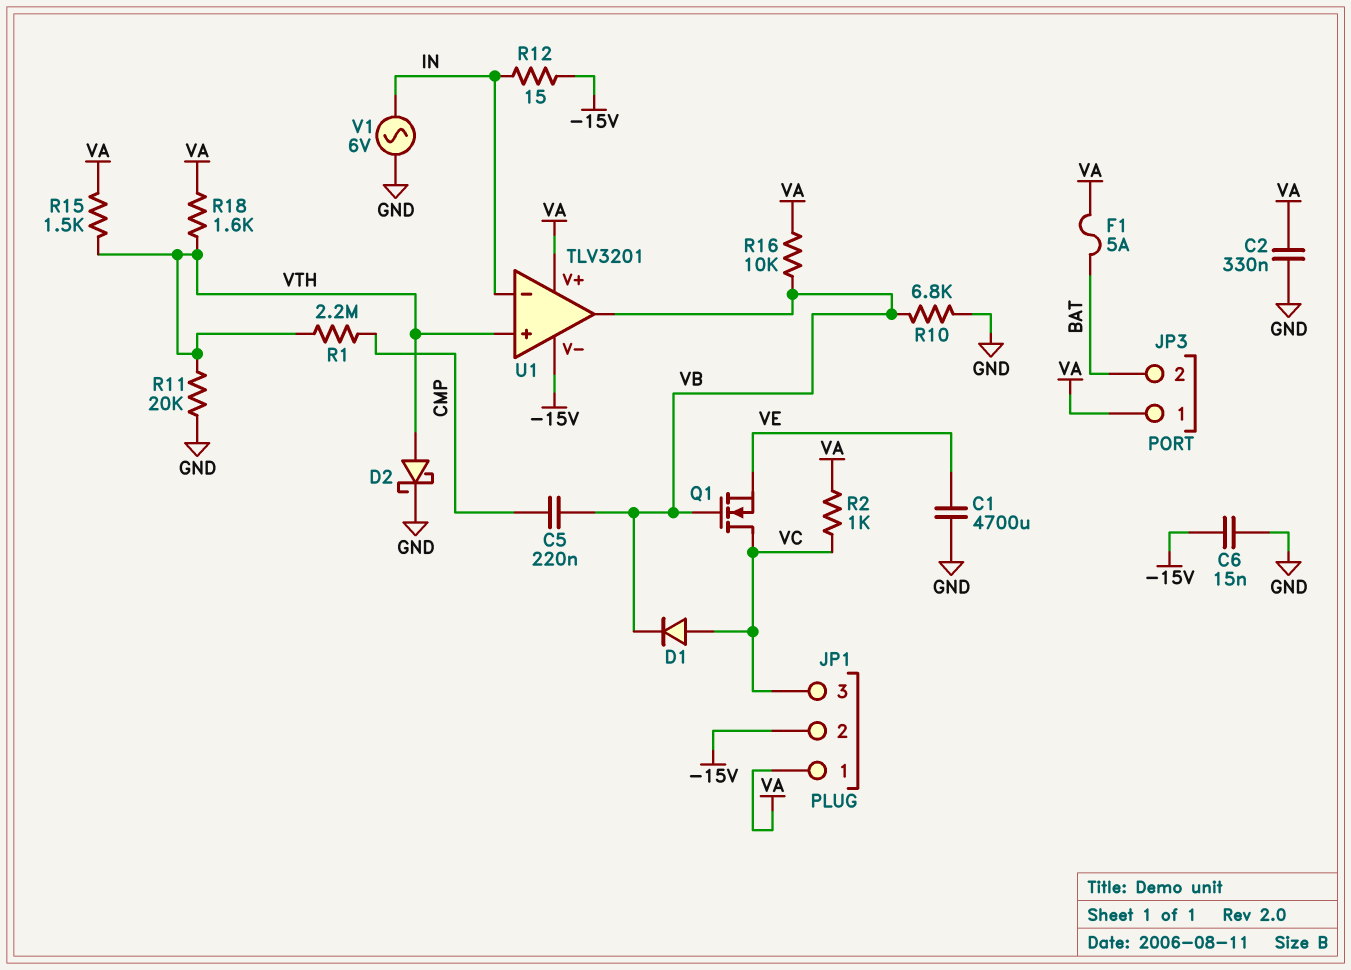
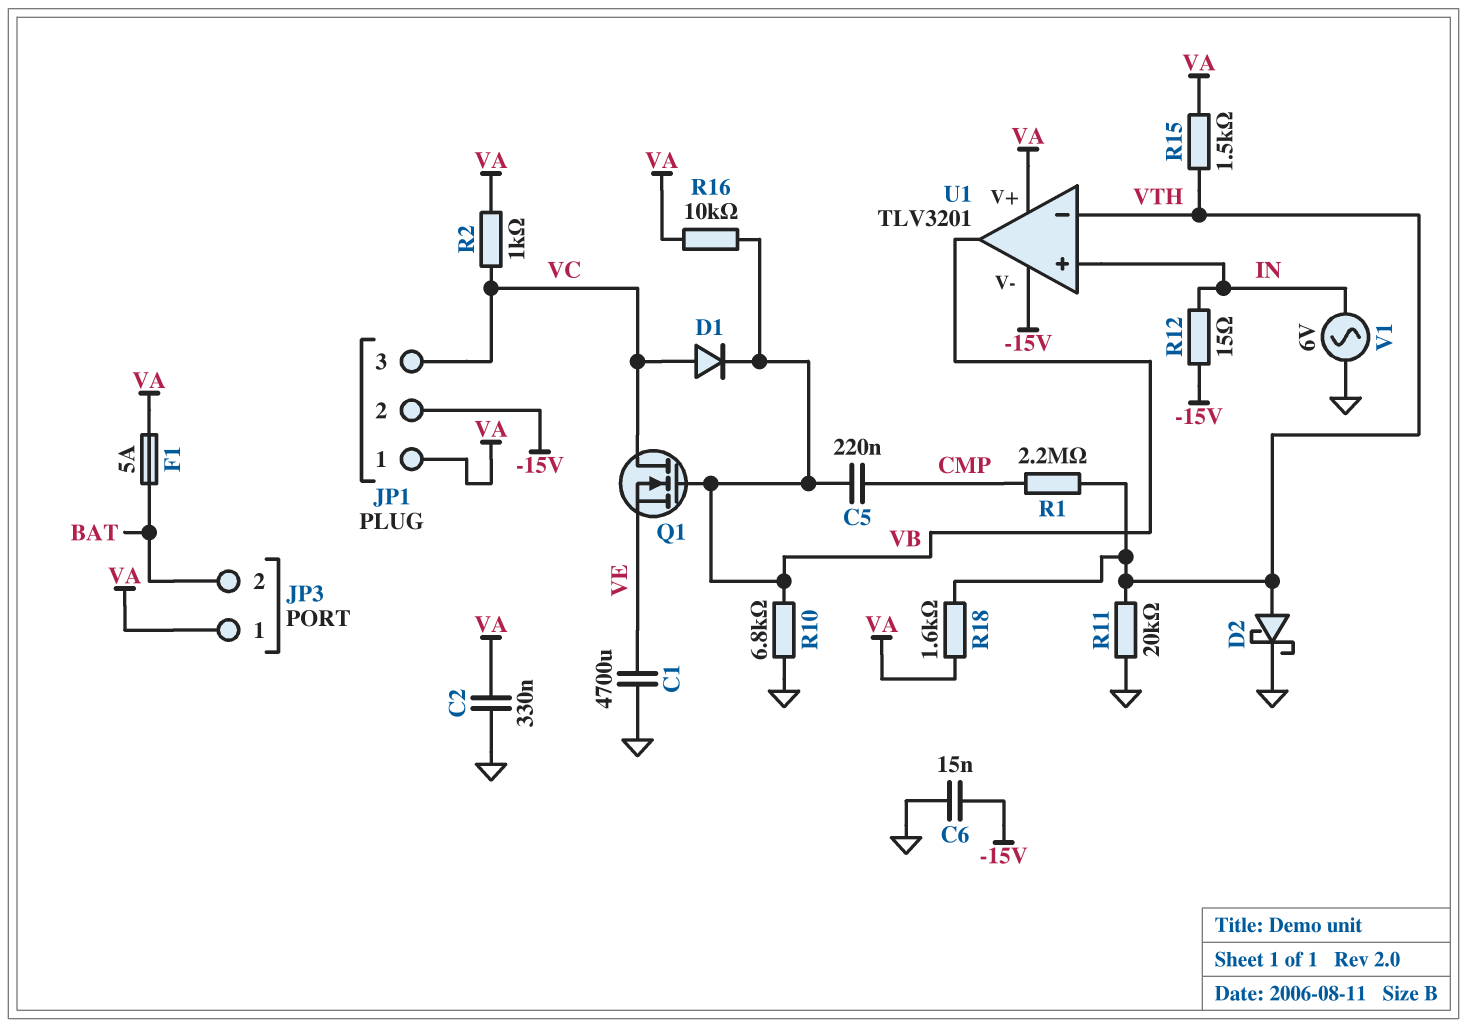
U1 pin in+: VTH -> IN
U1 pin in-: IN -> VTH

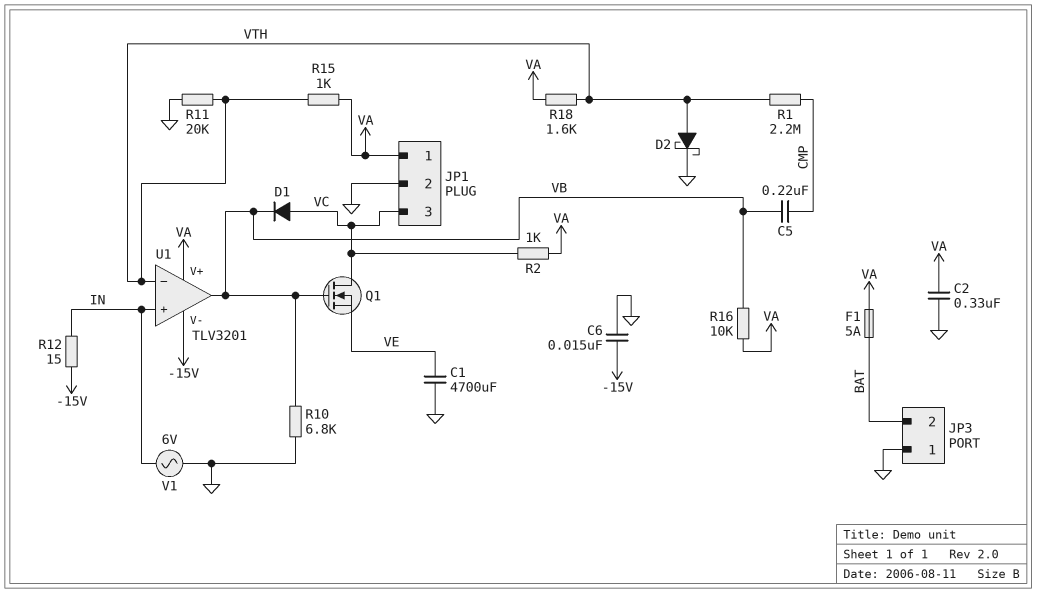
JP1 pin 2: -15V -> GND
JP3 pin 1: VA -> GND
R15: 1.5k (VA, VTH) -> 1k (VA, VTH)

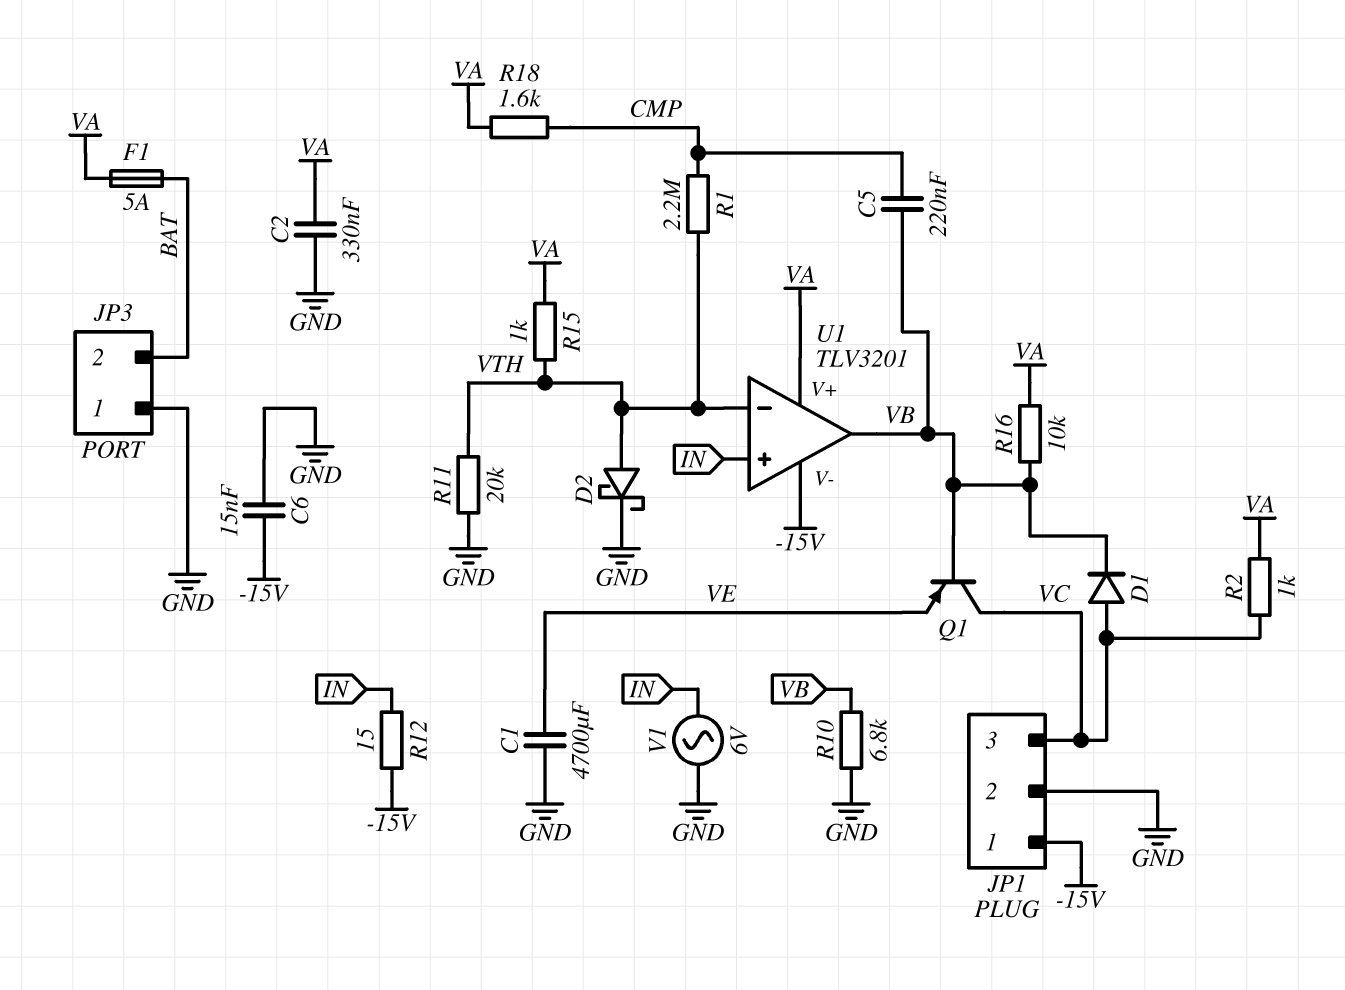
JP1 pin 1: VA -> -15V
Q1: NMOS (G VB, D VC, S VE) -> PNP (B VB, C VC, E VE)
R18: 1.6k (VA, VTH) -> 1.6k (CMP, VA)

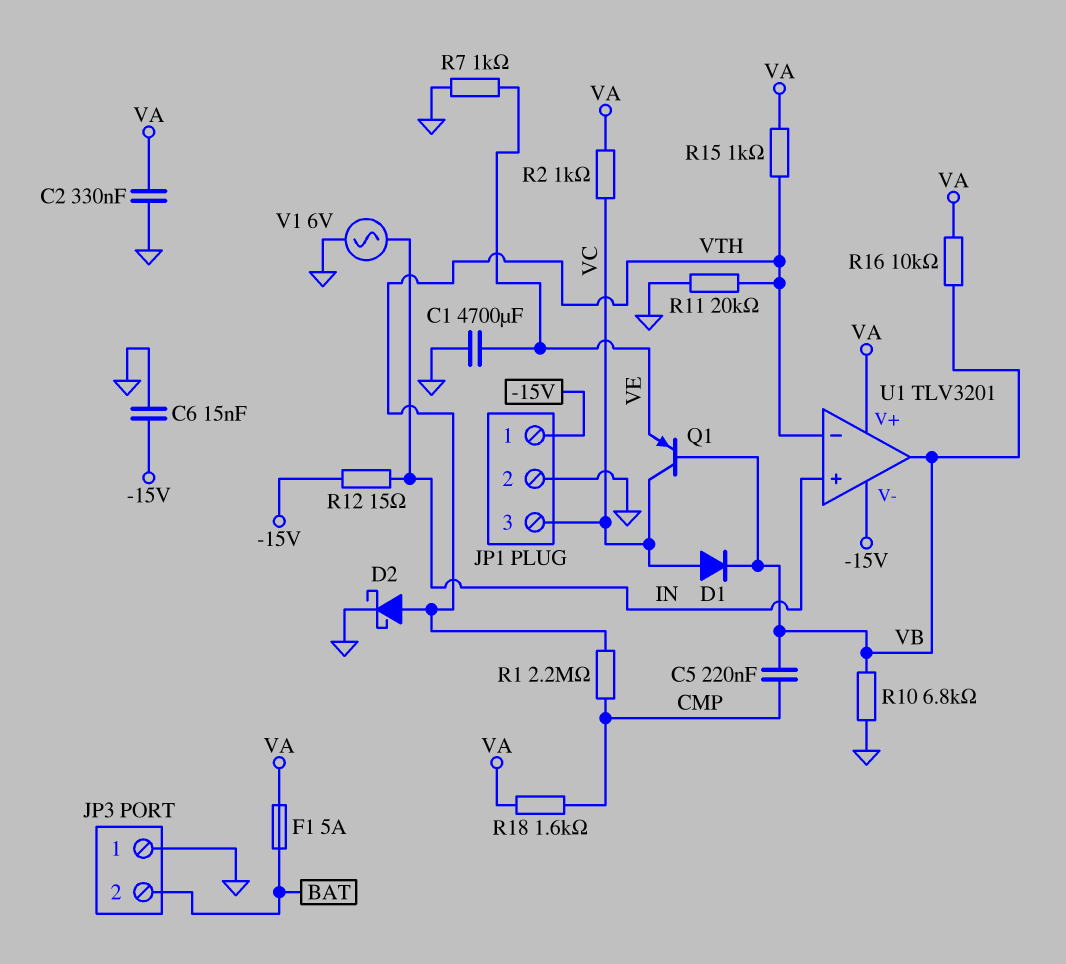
R7: none -> 1k (GND, VE)

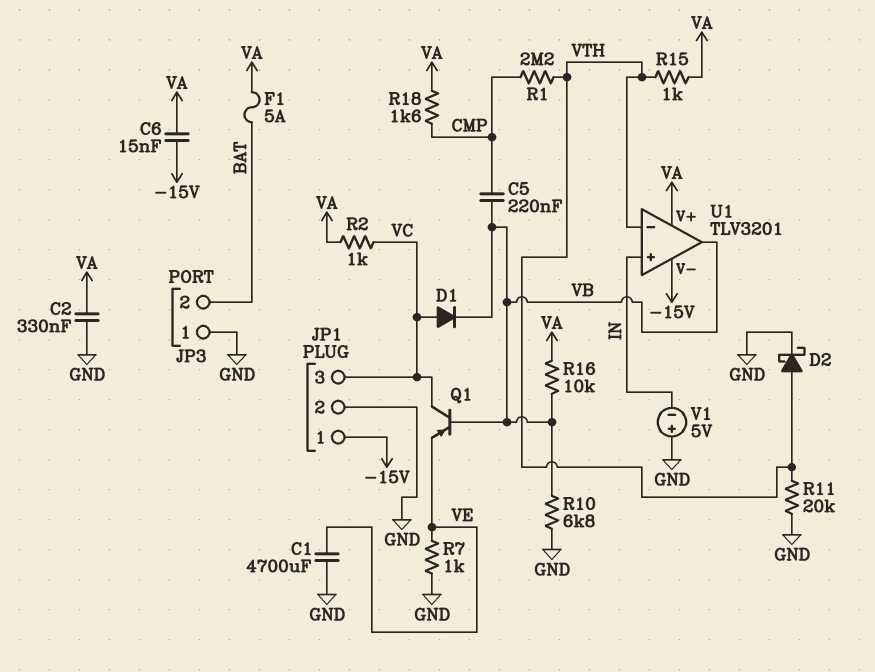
C6: 15nF (-15V, GND) -> 15nF (-15V, VA)
R12: 15 (-15V, IN) -> none
V1: AC 6V (GND, IN) -> 5V (plus GND, minus IN)

